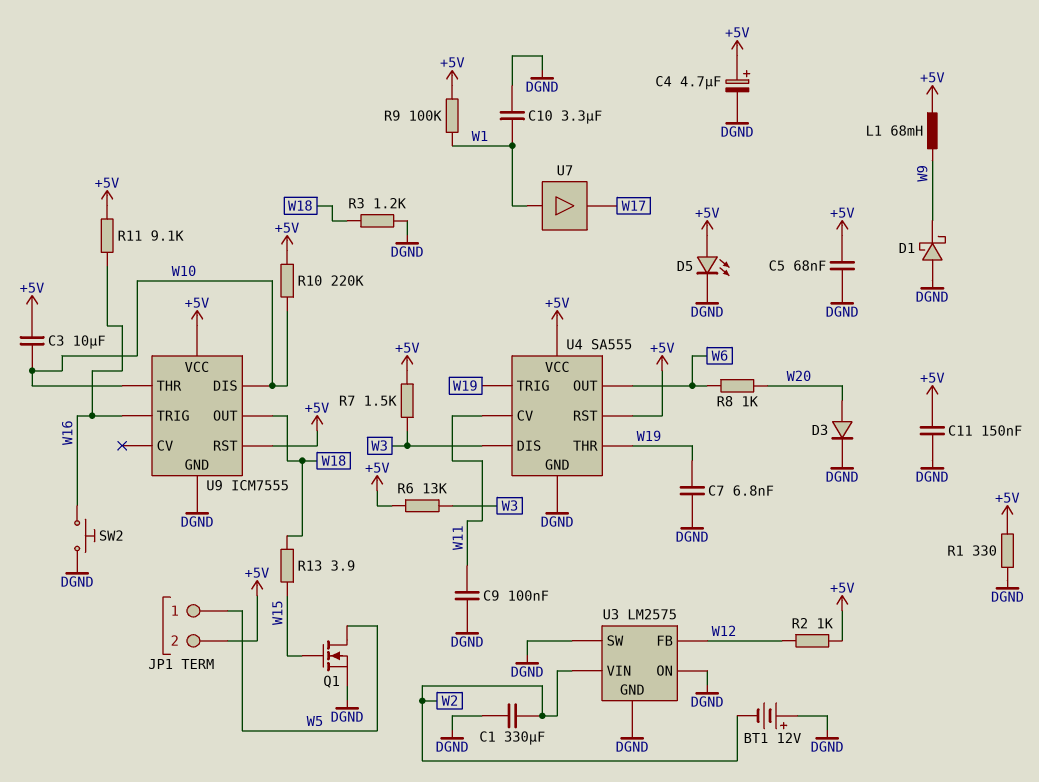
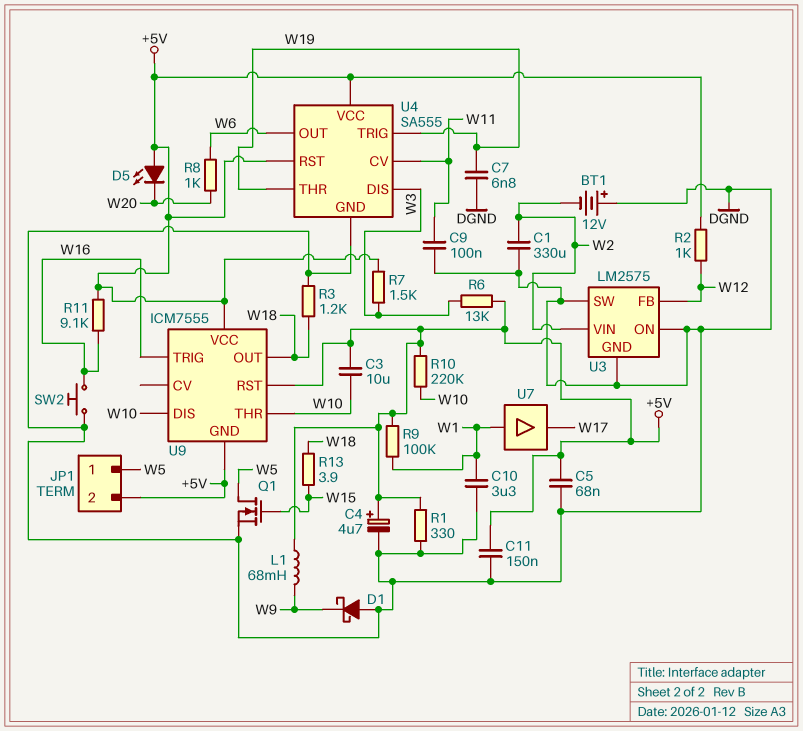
D3: diode (A W20, K DGND) -> none
D5: LED (A +5V, K DGND) -> LED (A +5V, K W20)
U9 pin GND: DGND -> +5V

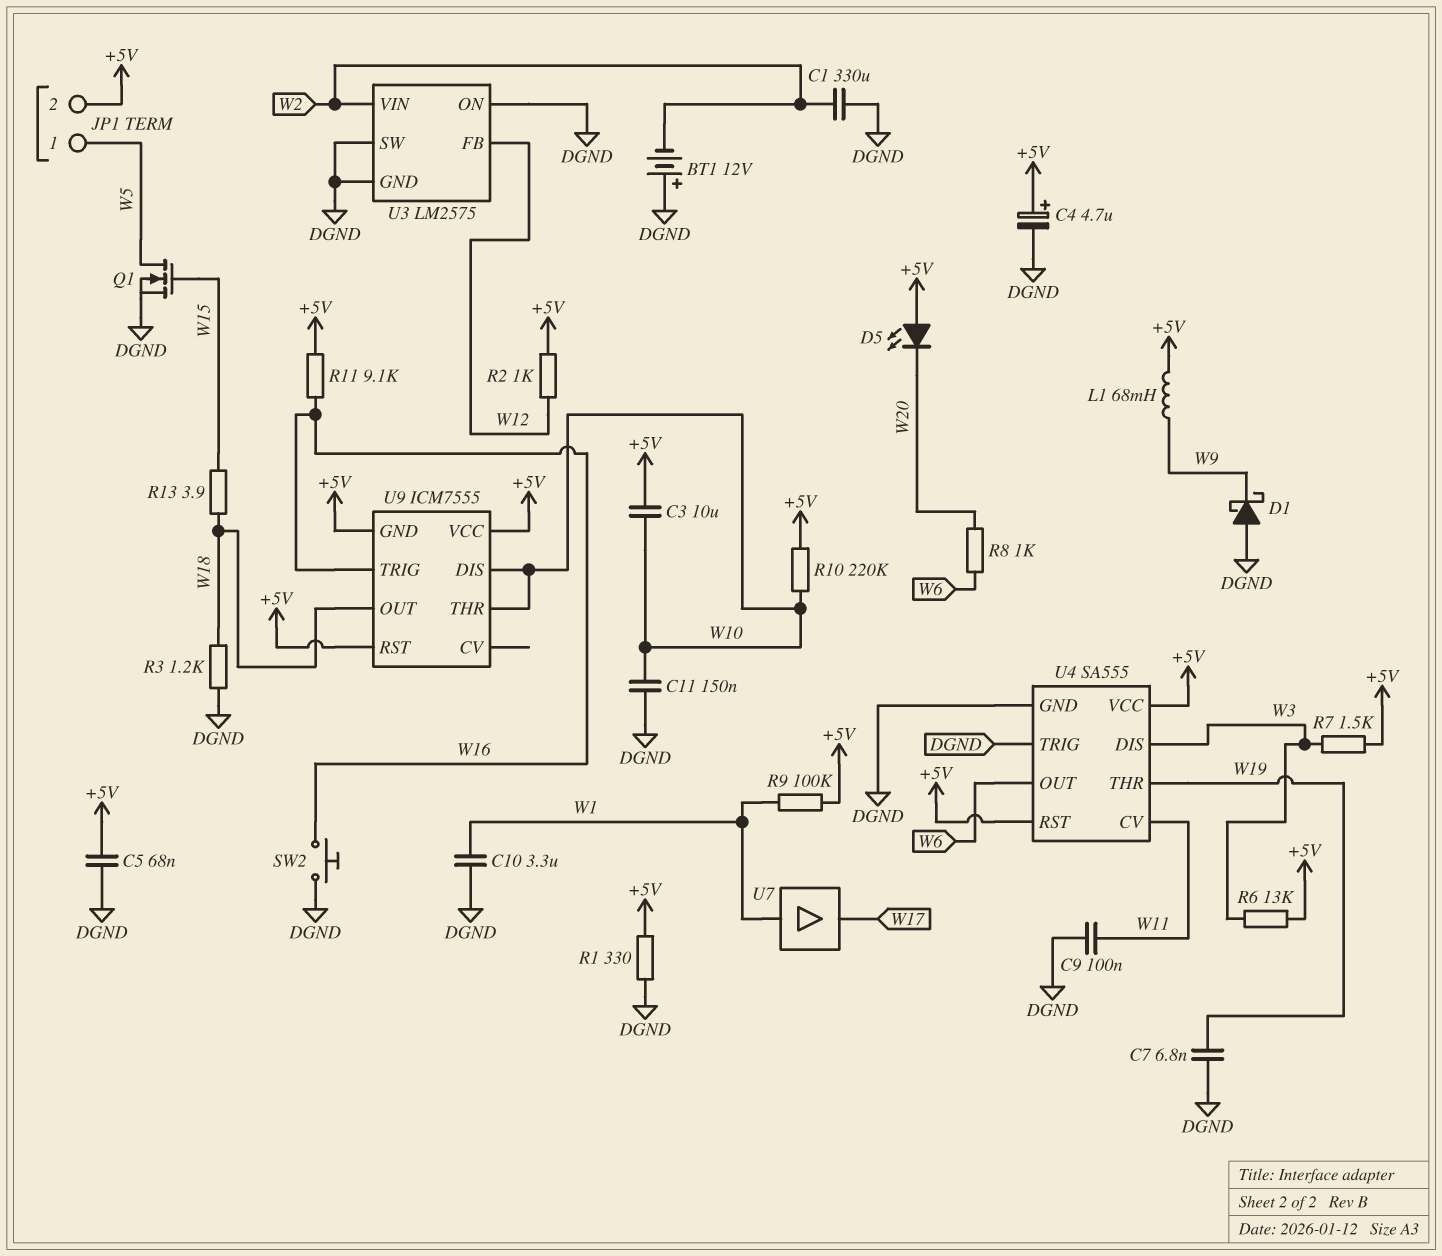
C11: 150nF (+5V, DGND) -> 150nF (DGND, W10)
U4 pin TRIG: W19 -> DGND

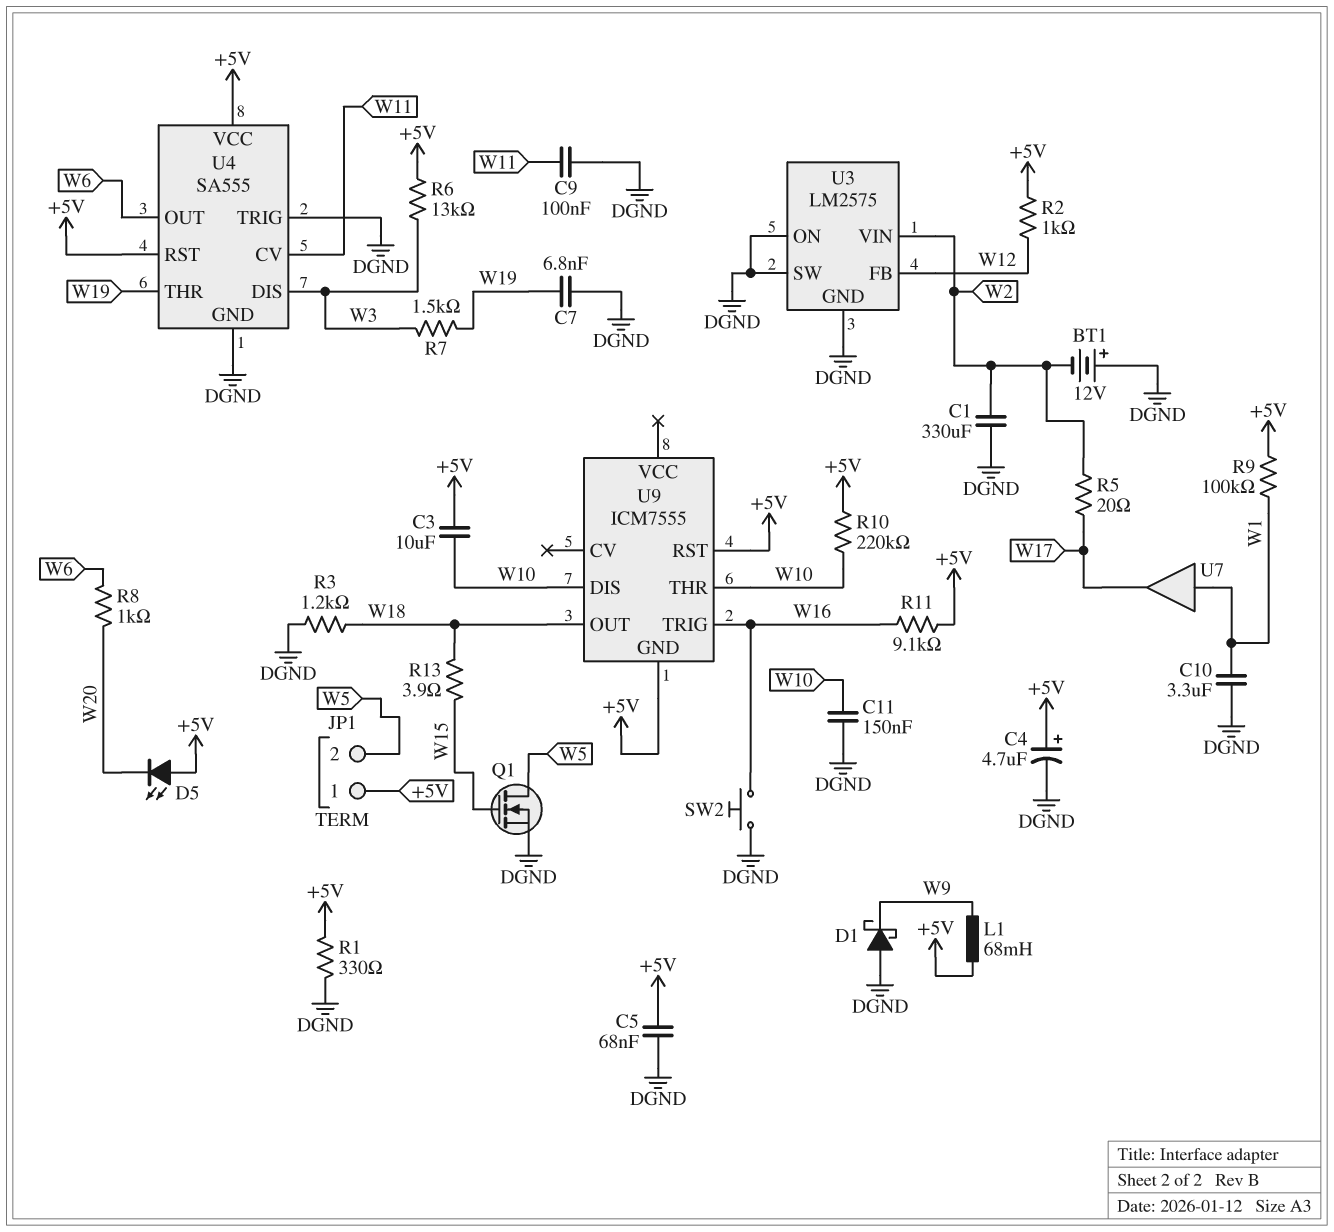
JP1 pin 1: W5 -> +5V
JP1 pin 2: +5V -> W5
R5: none -> 20 (W2, W17)
R7: 1.5k (+5V, W3) -> 1.5k (W3, W19)
U9 pin VCC: +5V -> none

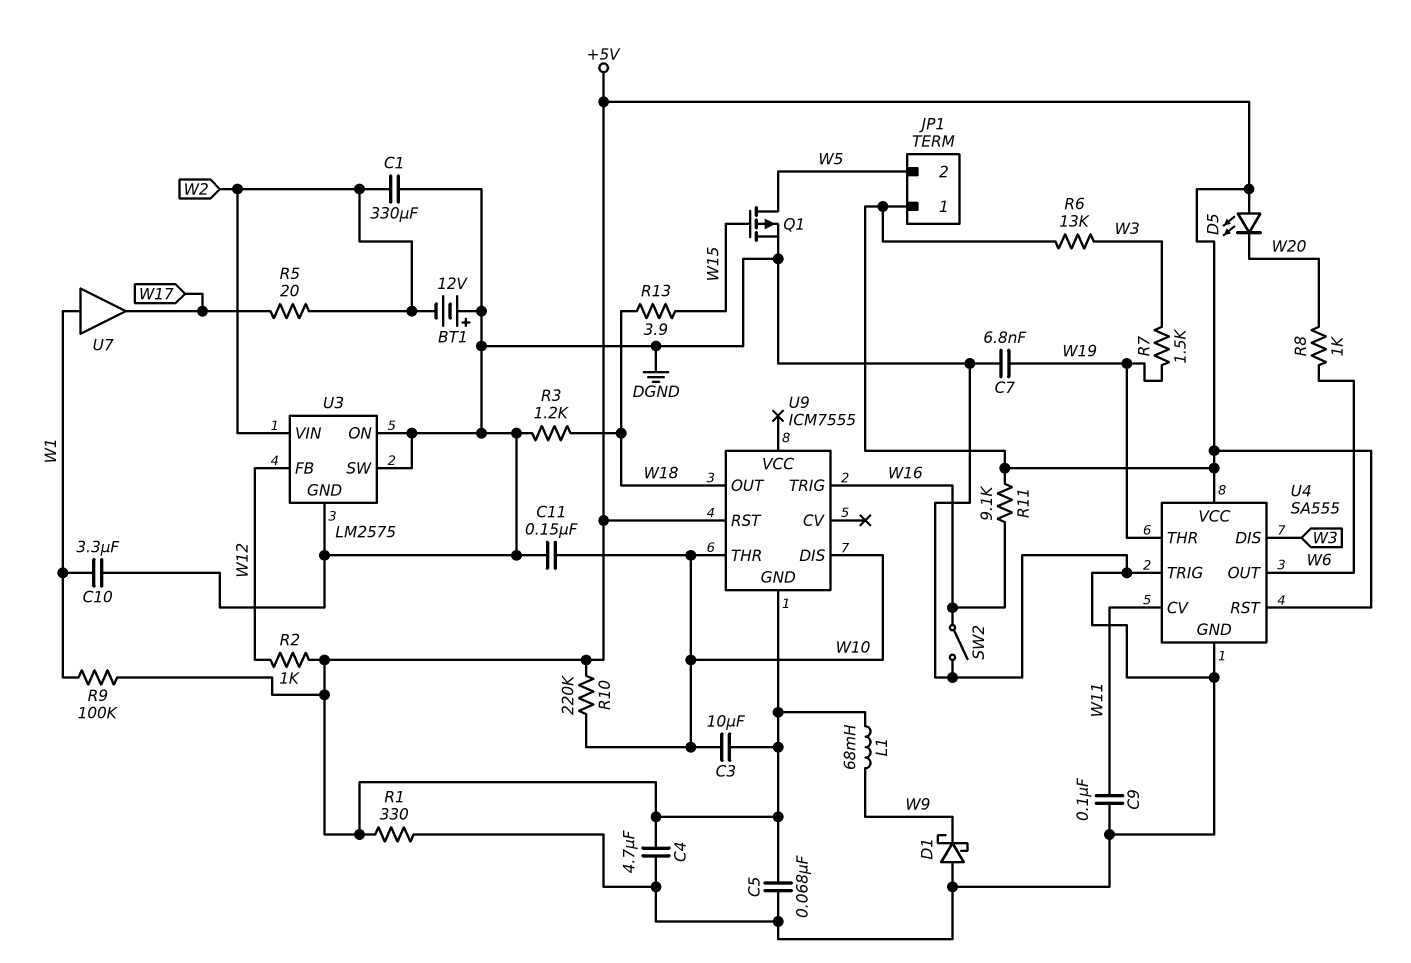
C4: 4.7uF (plus +5V, minus DGND) -> 4.7uF (+5V, DGND)
Q1: NMOS (G W15, D W5, S DGND) -> PMOS (G W15, D W5, S DGND)
SW2: button (DGND, W16) -> switch (DGND, W16)

